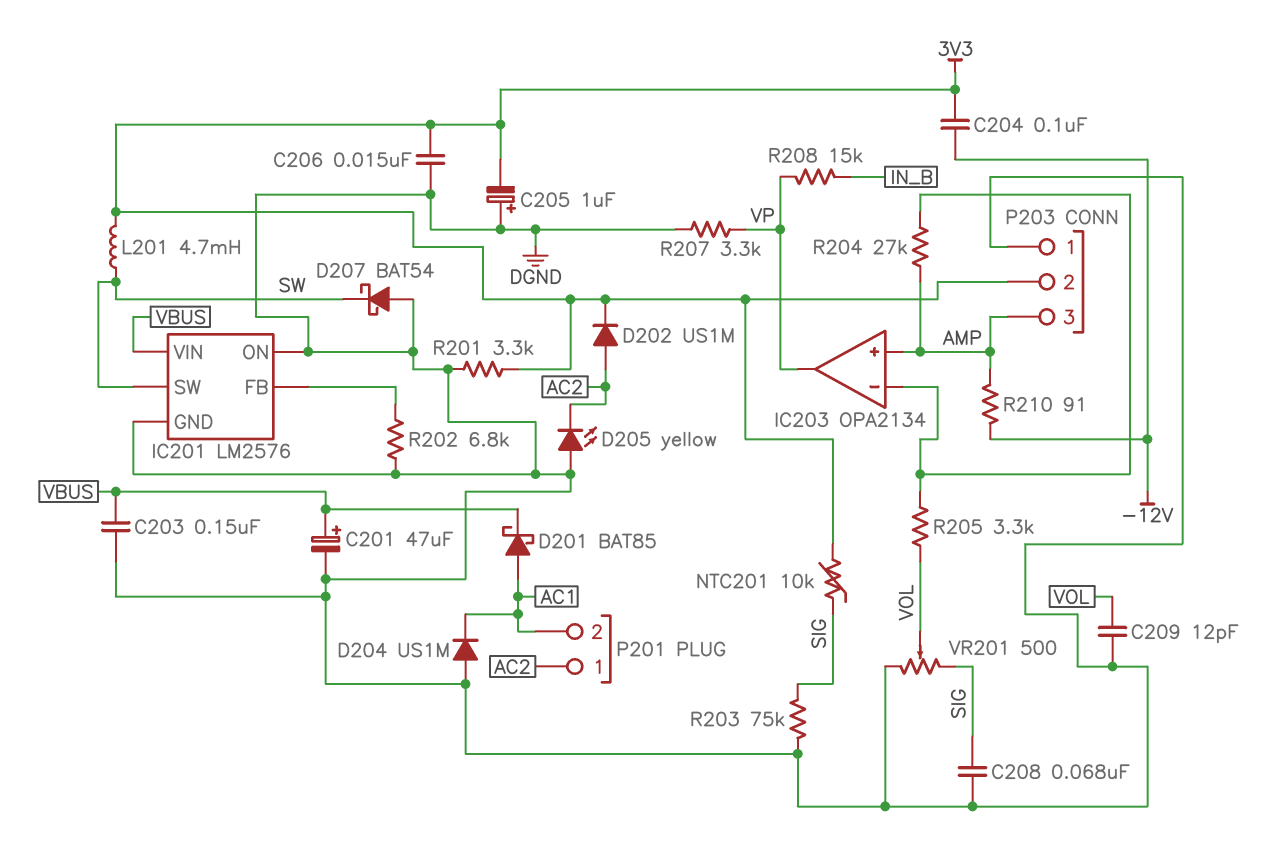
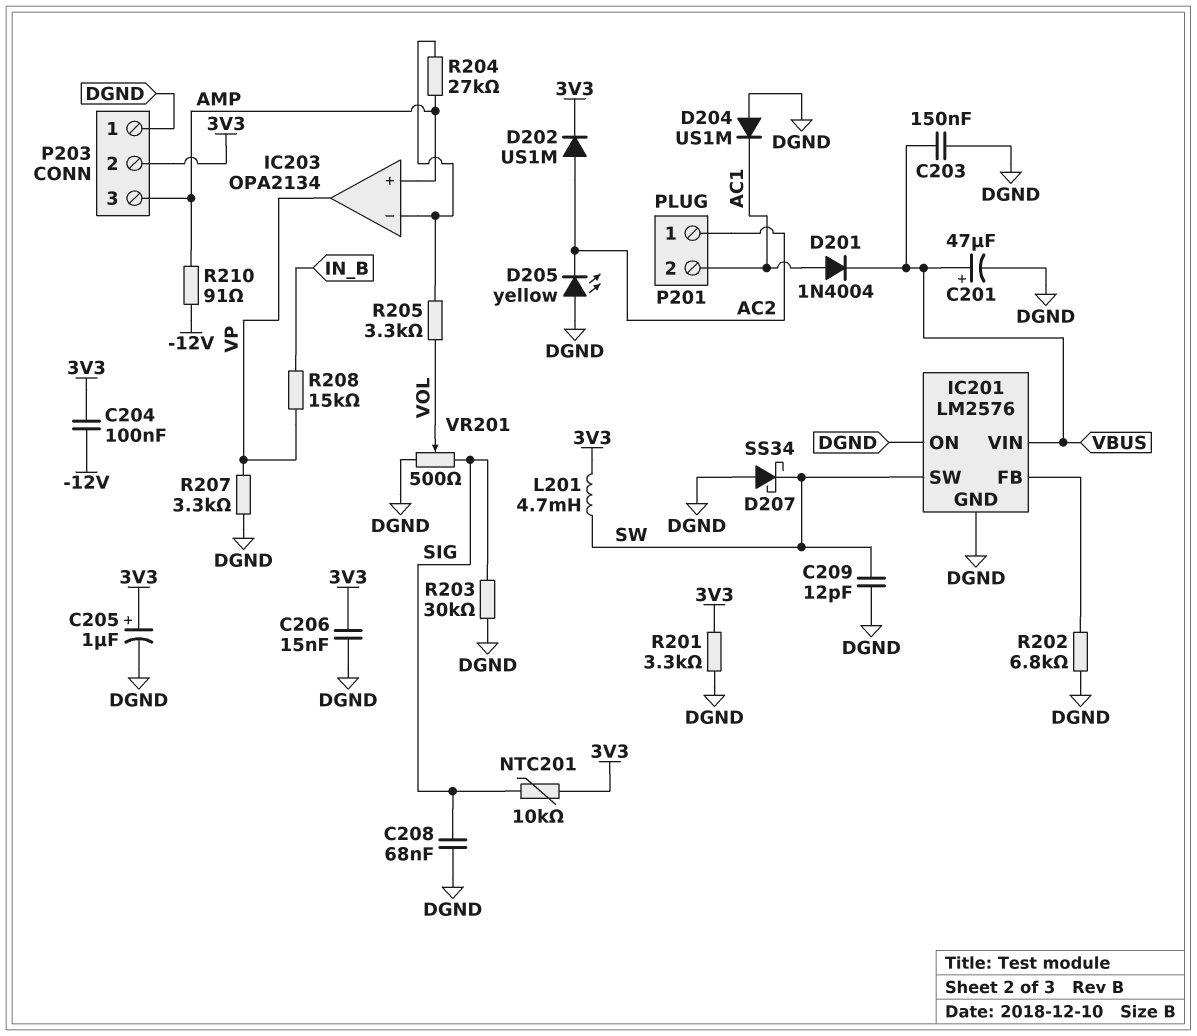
C205: 1uF (plus DGND, minus 3V3) -> 1uF (plus 3V3, minus DGND)
C209: 12pF (DGND, VOL) -> 12pF (DGND, SW)
D201: schottky BAT85 (A AC1, K VBUS) -> diode 1N4004 (A AC1, K VBUS)
D207: schottky BAT54 (A DGND, K SW) -> schottky SS34 (A DGND, K SW)
R203: 75k (DGND, SIG) -> 30k (DGND, SIG)

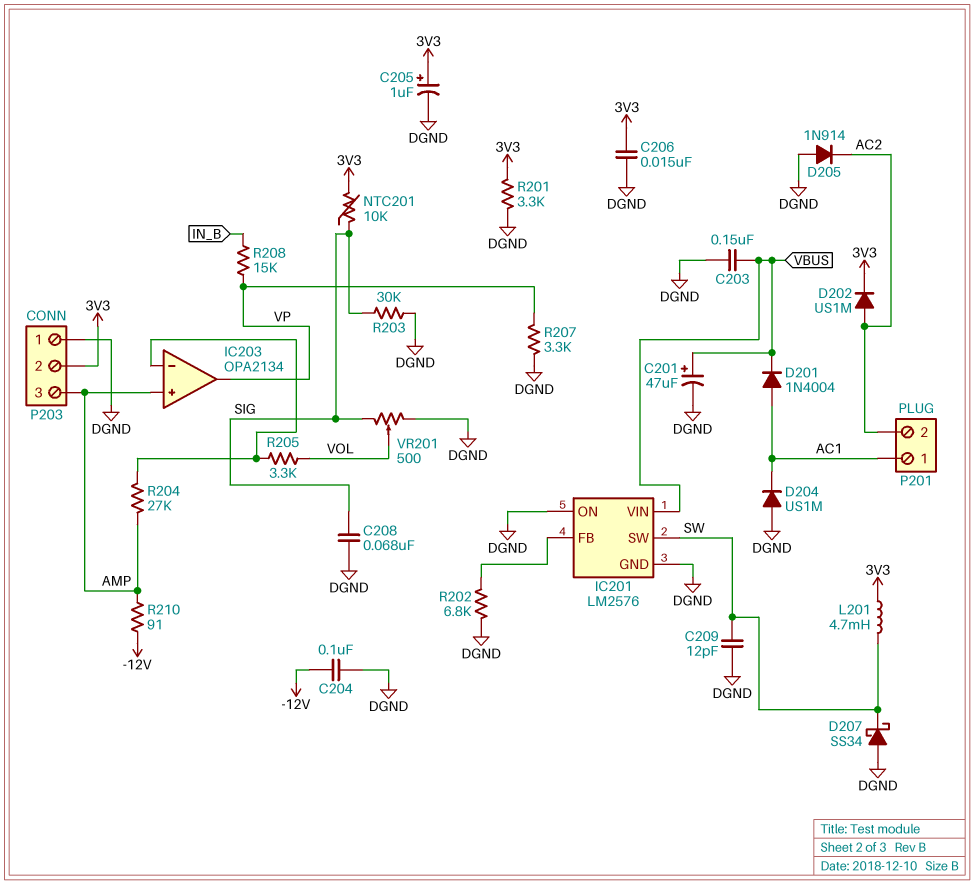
C204: 100nF (-12V, 3V3) -> 100nF (-12V, DGND)
D205: LED yellow (A DGND, K AC2) -> diode 1N914 (A DGND, K AC2)
P201 pin 1: AC2 -> AC1
P201 pin 2: AC1 -> AC2

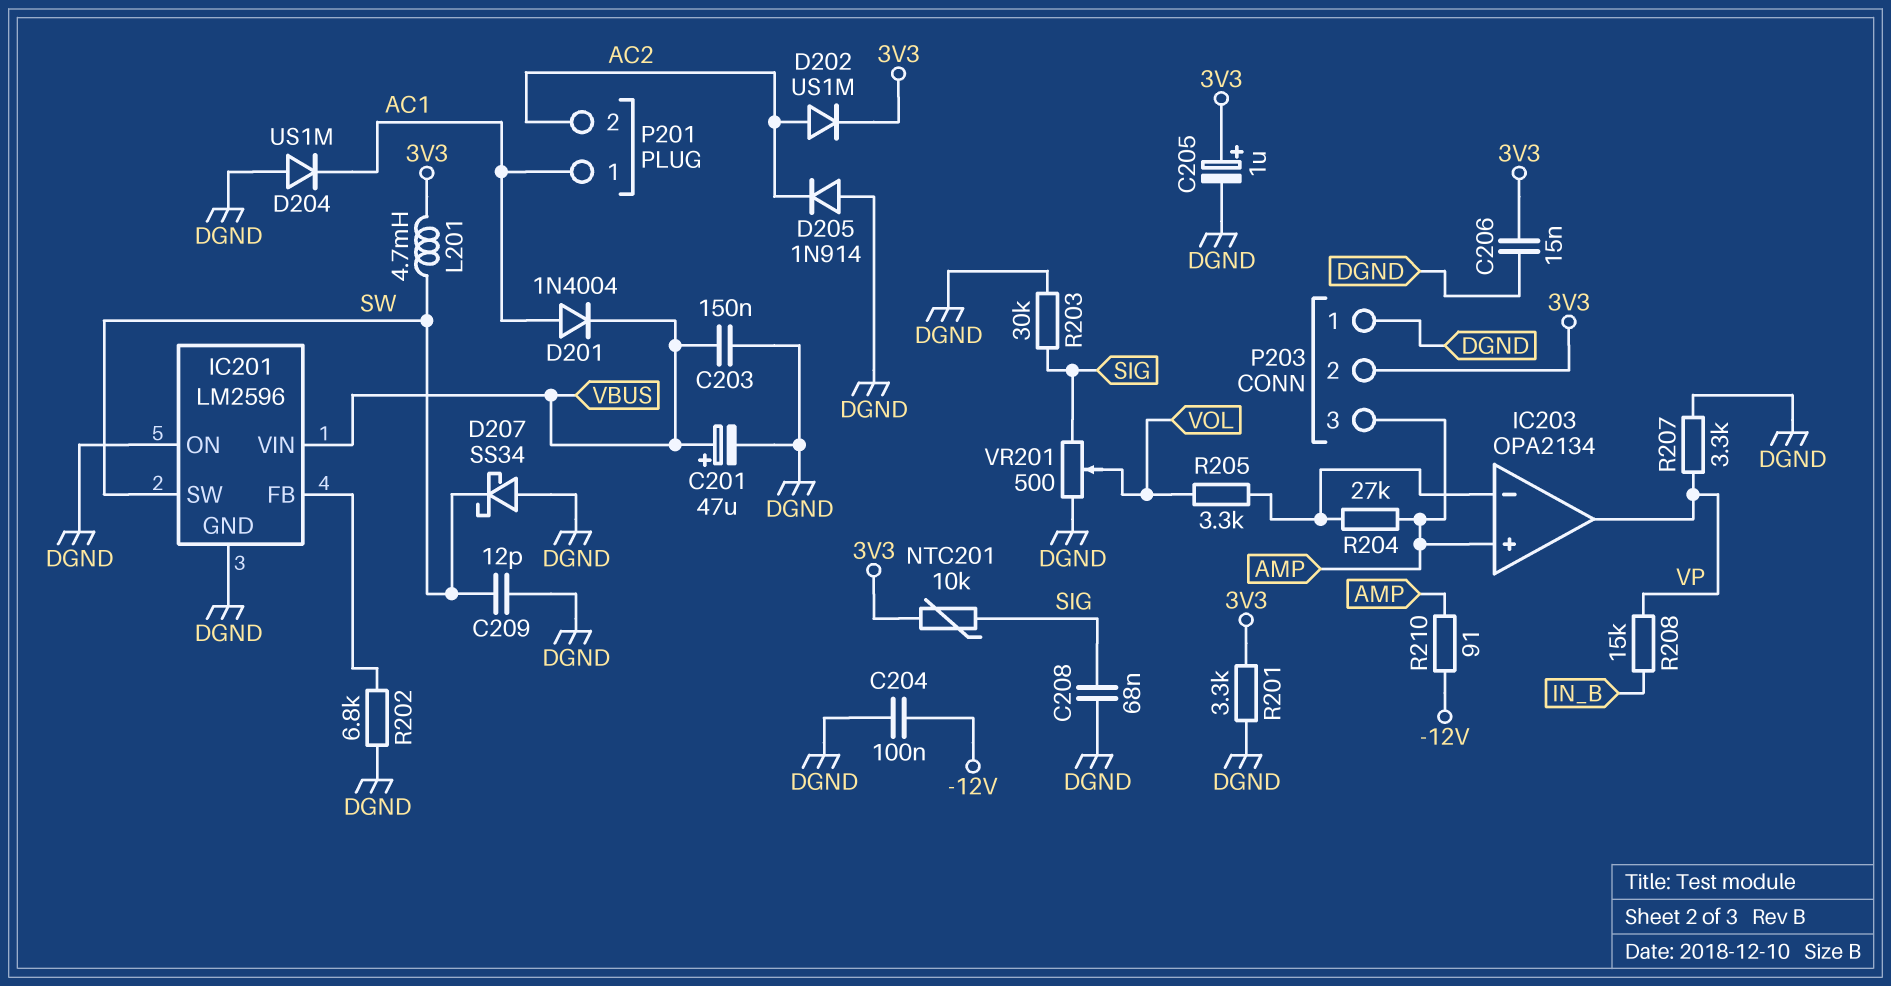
IC201: LM2576 -> LM2596

